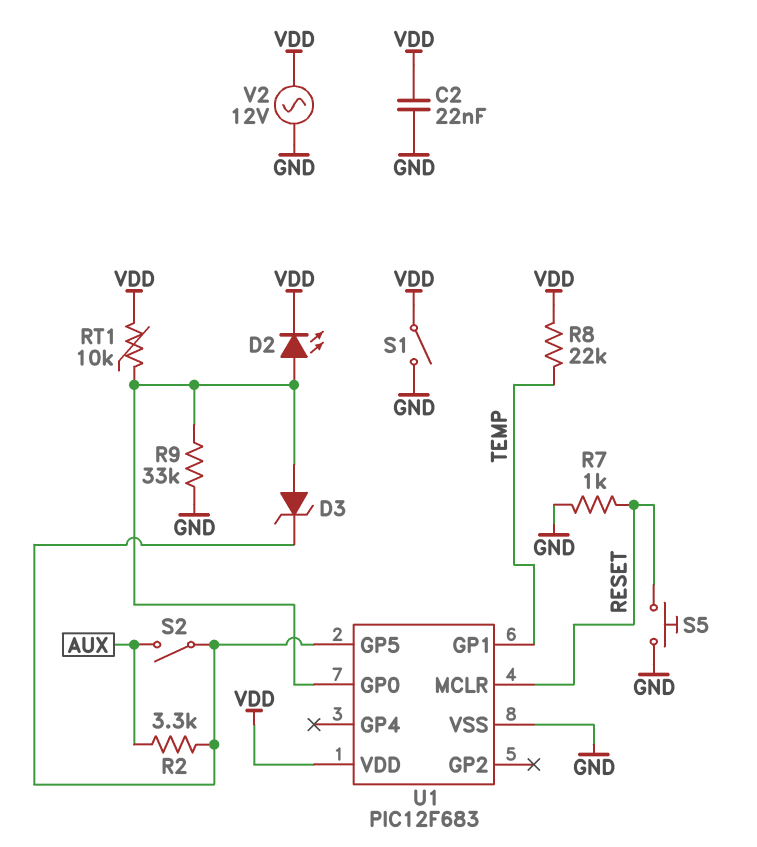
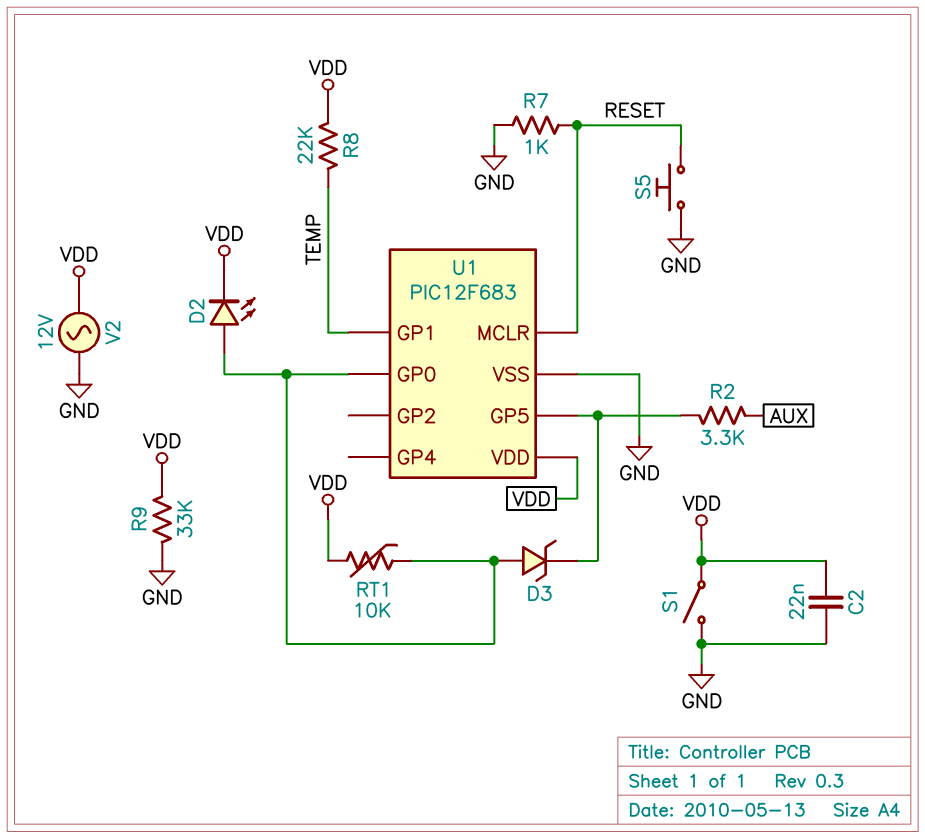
R9: 33k (GND, U1/GP0) -> 33k (GND, VDD)
S2: switch (AUX, U1/GP5) -> none

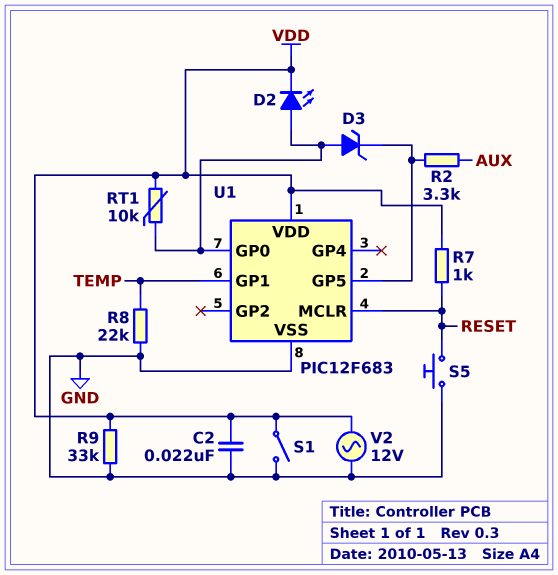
R7: 1k (GND, RESET) -> 1k (RESET, VDD)
R8: 22k (TEMP, VDD) -> 22k (GND, TEMP)

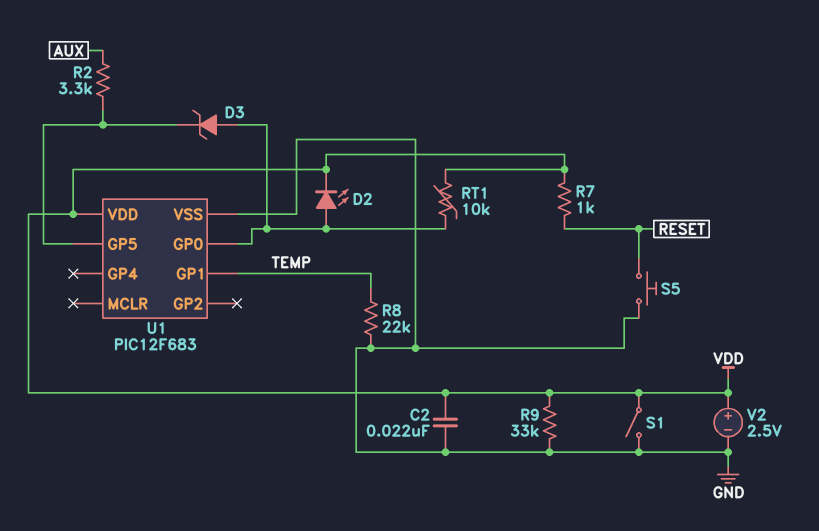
U1 pin MCLR: RESET -> none
V2: AC 12V (GND, VDD) -> 2.5V (plus VDD, minus GND)

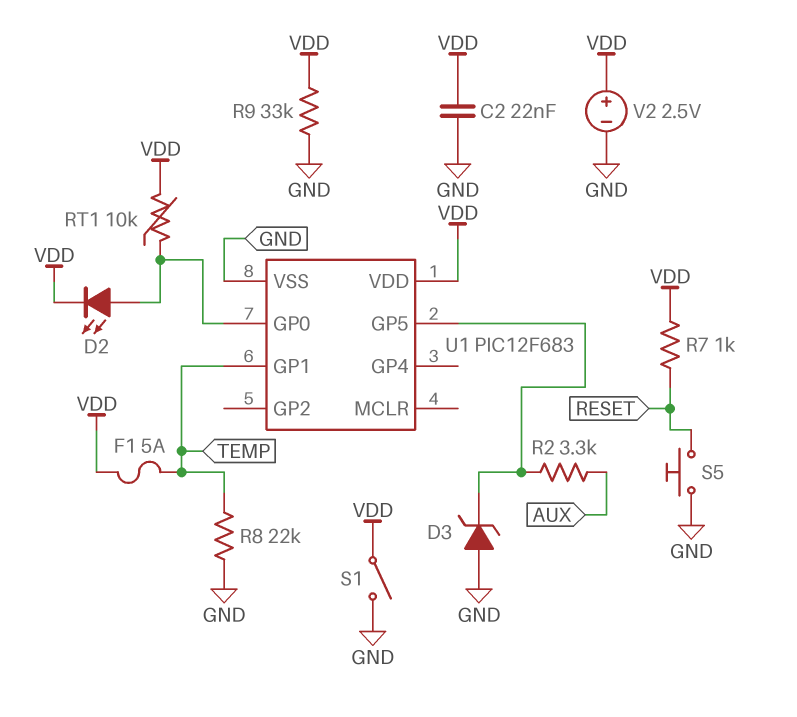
D3: zener (A U1/GP0, K U1/GP5) -> zener (A GND, K U1/GP5)
F1: none -> 5A (TEMP, VDD)

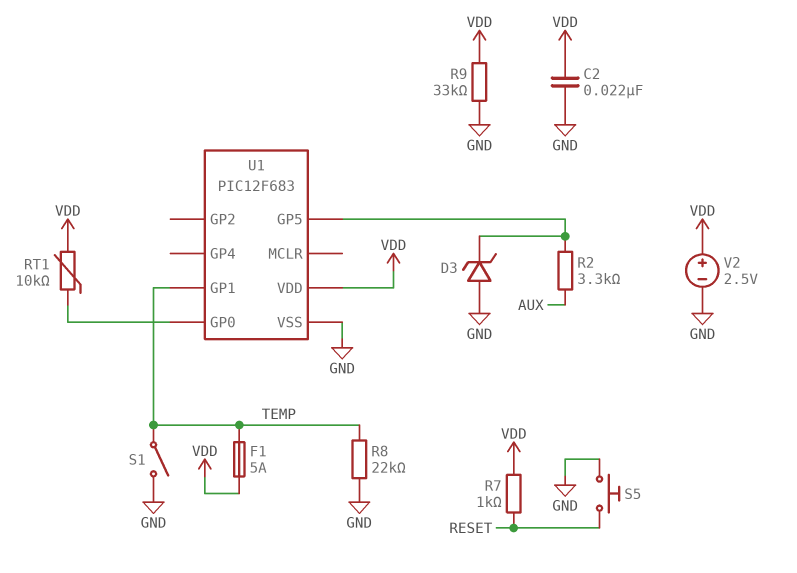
D2: LED (A U1/GP0, K VDD) -> none
S1: switch (GND, VDD) -> switch (GND, TEMP)

